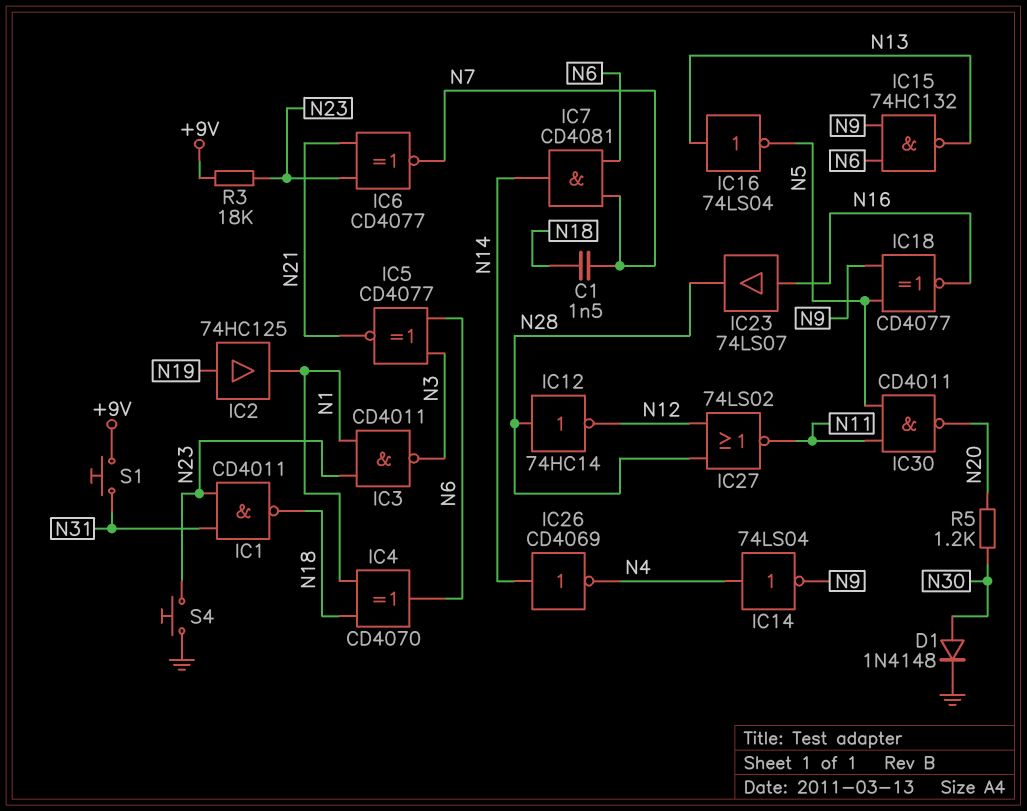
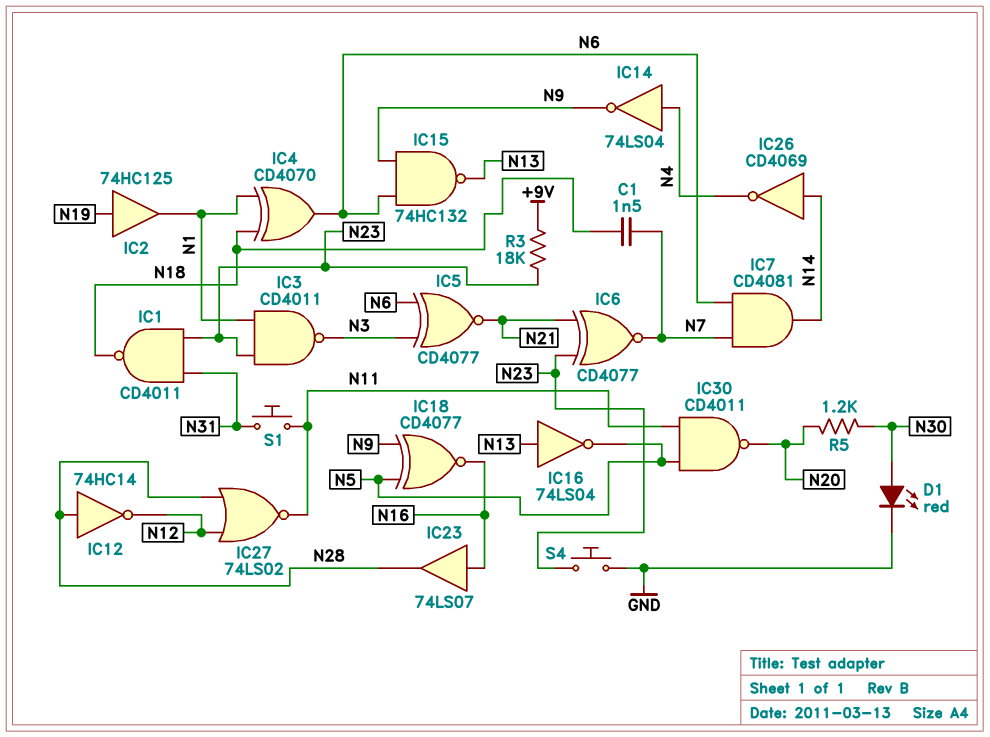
D1: diode 1N4148 (A N30, K GND) -> LED red (A N30, K GND)
S1: button (+9V, N31) -> button (N11, N31)

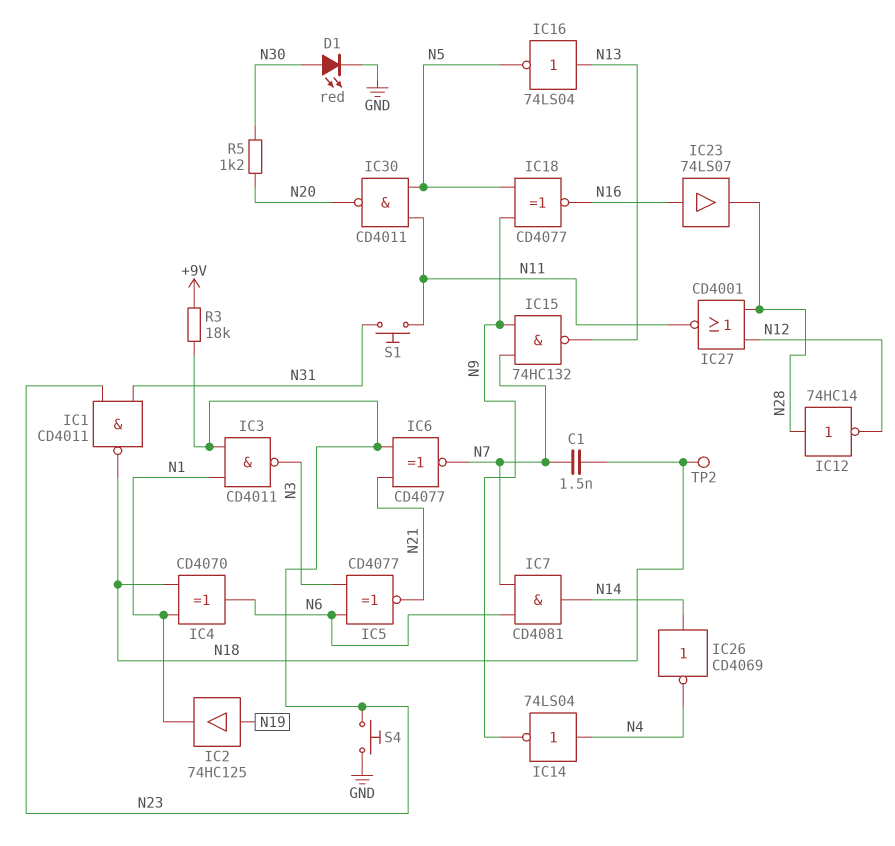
IC15: NAND 74HC132 (in N6, in N9, out N13) -> NAND 74HC132 (in N7, in N9, out N13)
IC27: NOR 74LS02 (in N12, in N28, out N11) -> NOR CD4001 (in N12, in N28, out N11)
TP2: none -> test point (N18)

